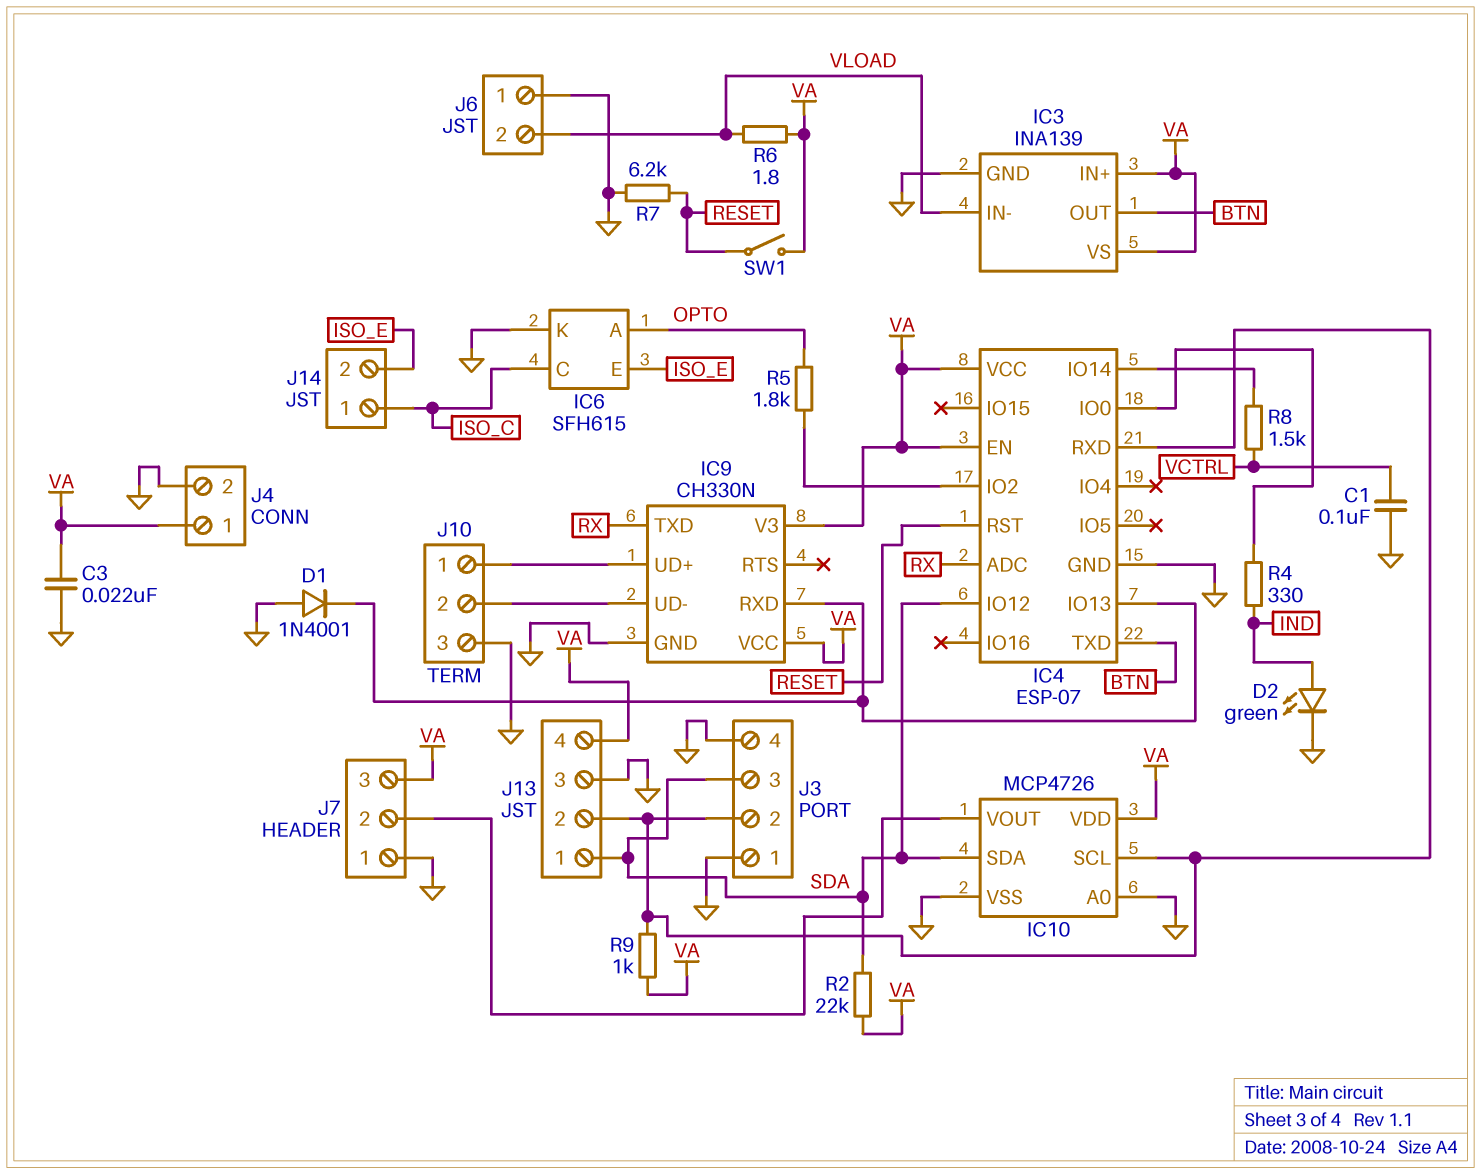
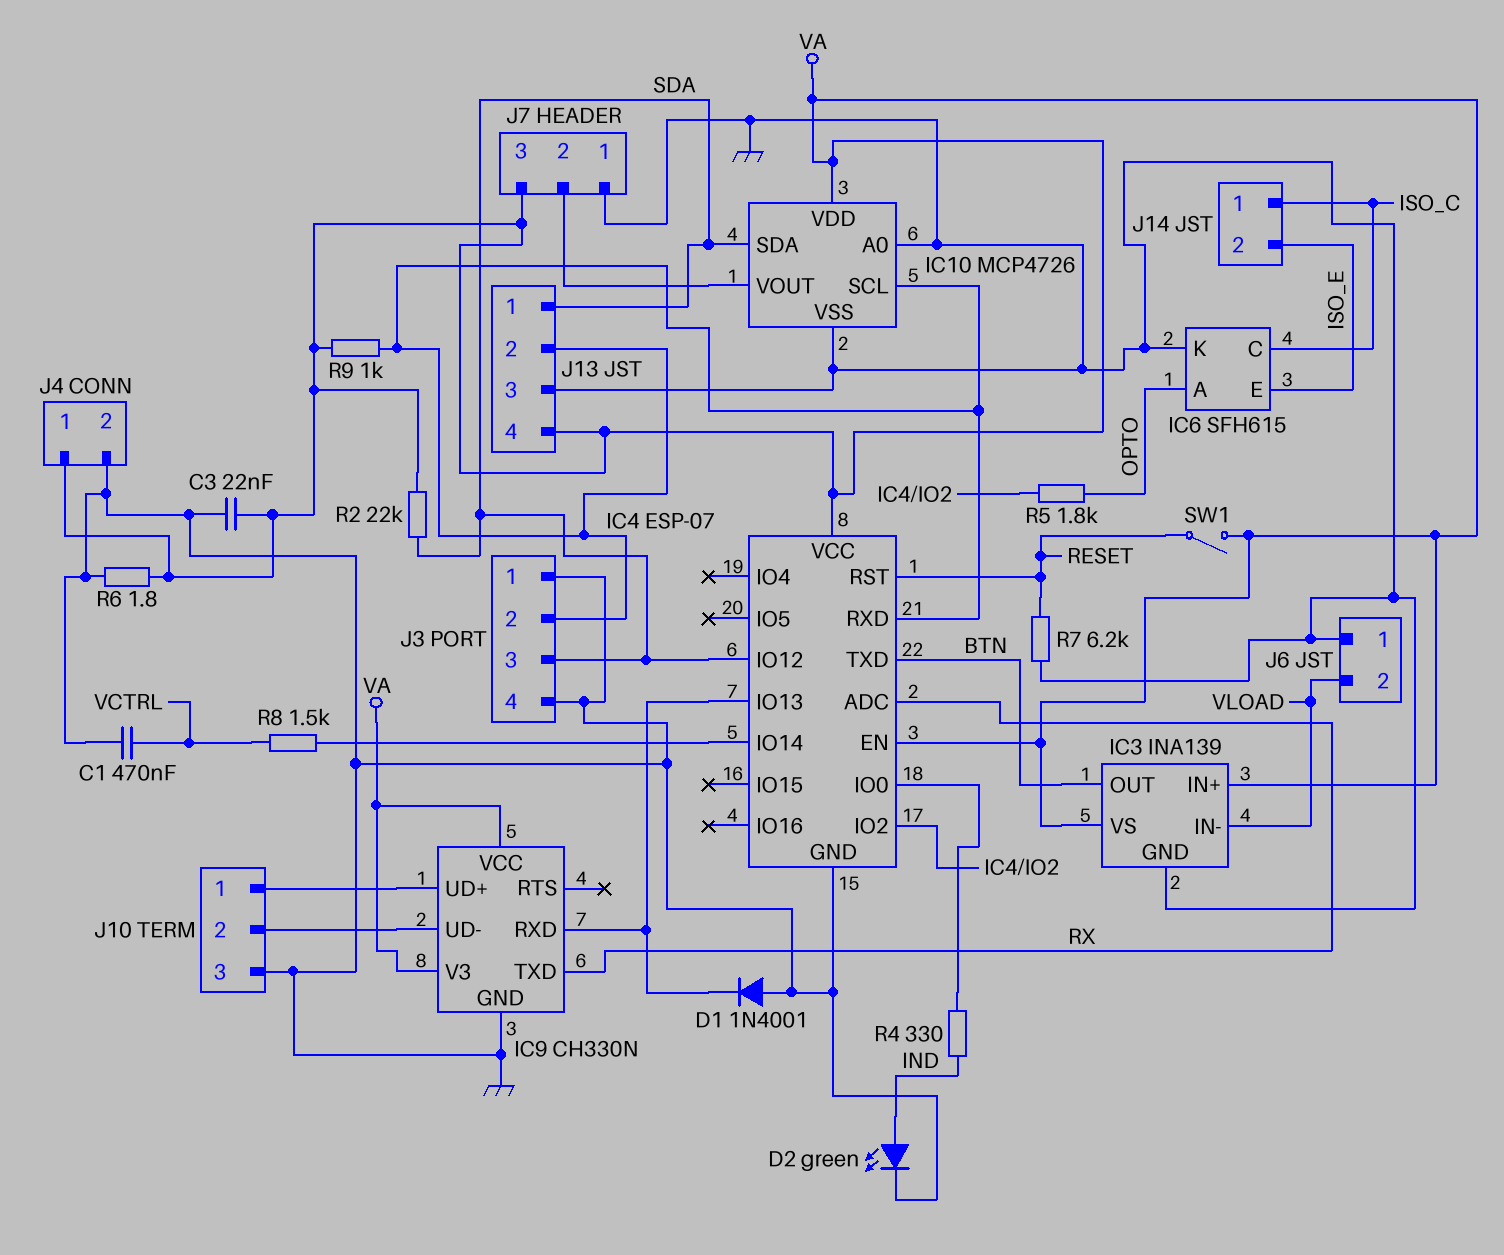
C1: 100nF (GND, VCTRL) -> 470nF (GND, VCTRL)
R6: 1.8 (VA, VLOAD) -> 1.8 (GND, VA)

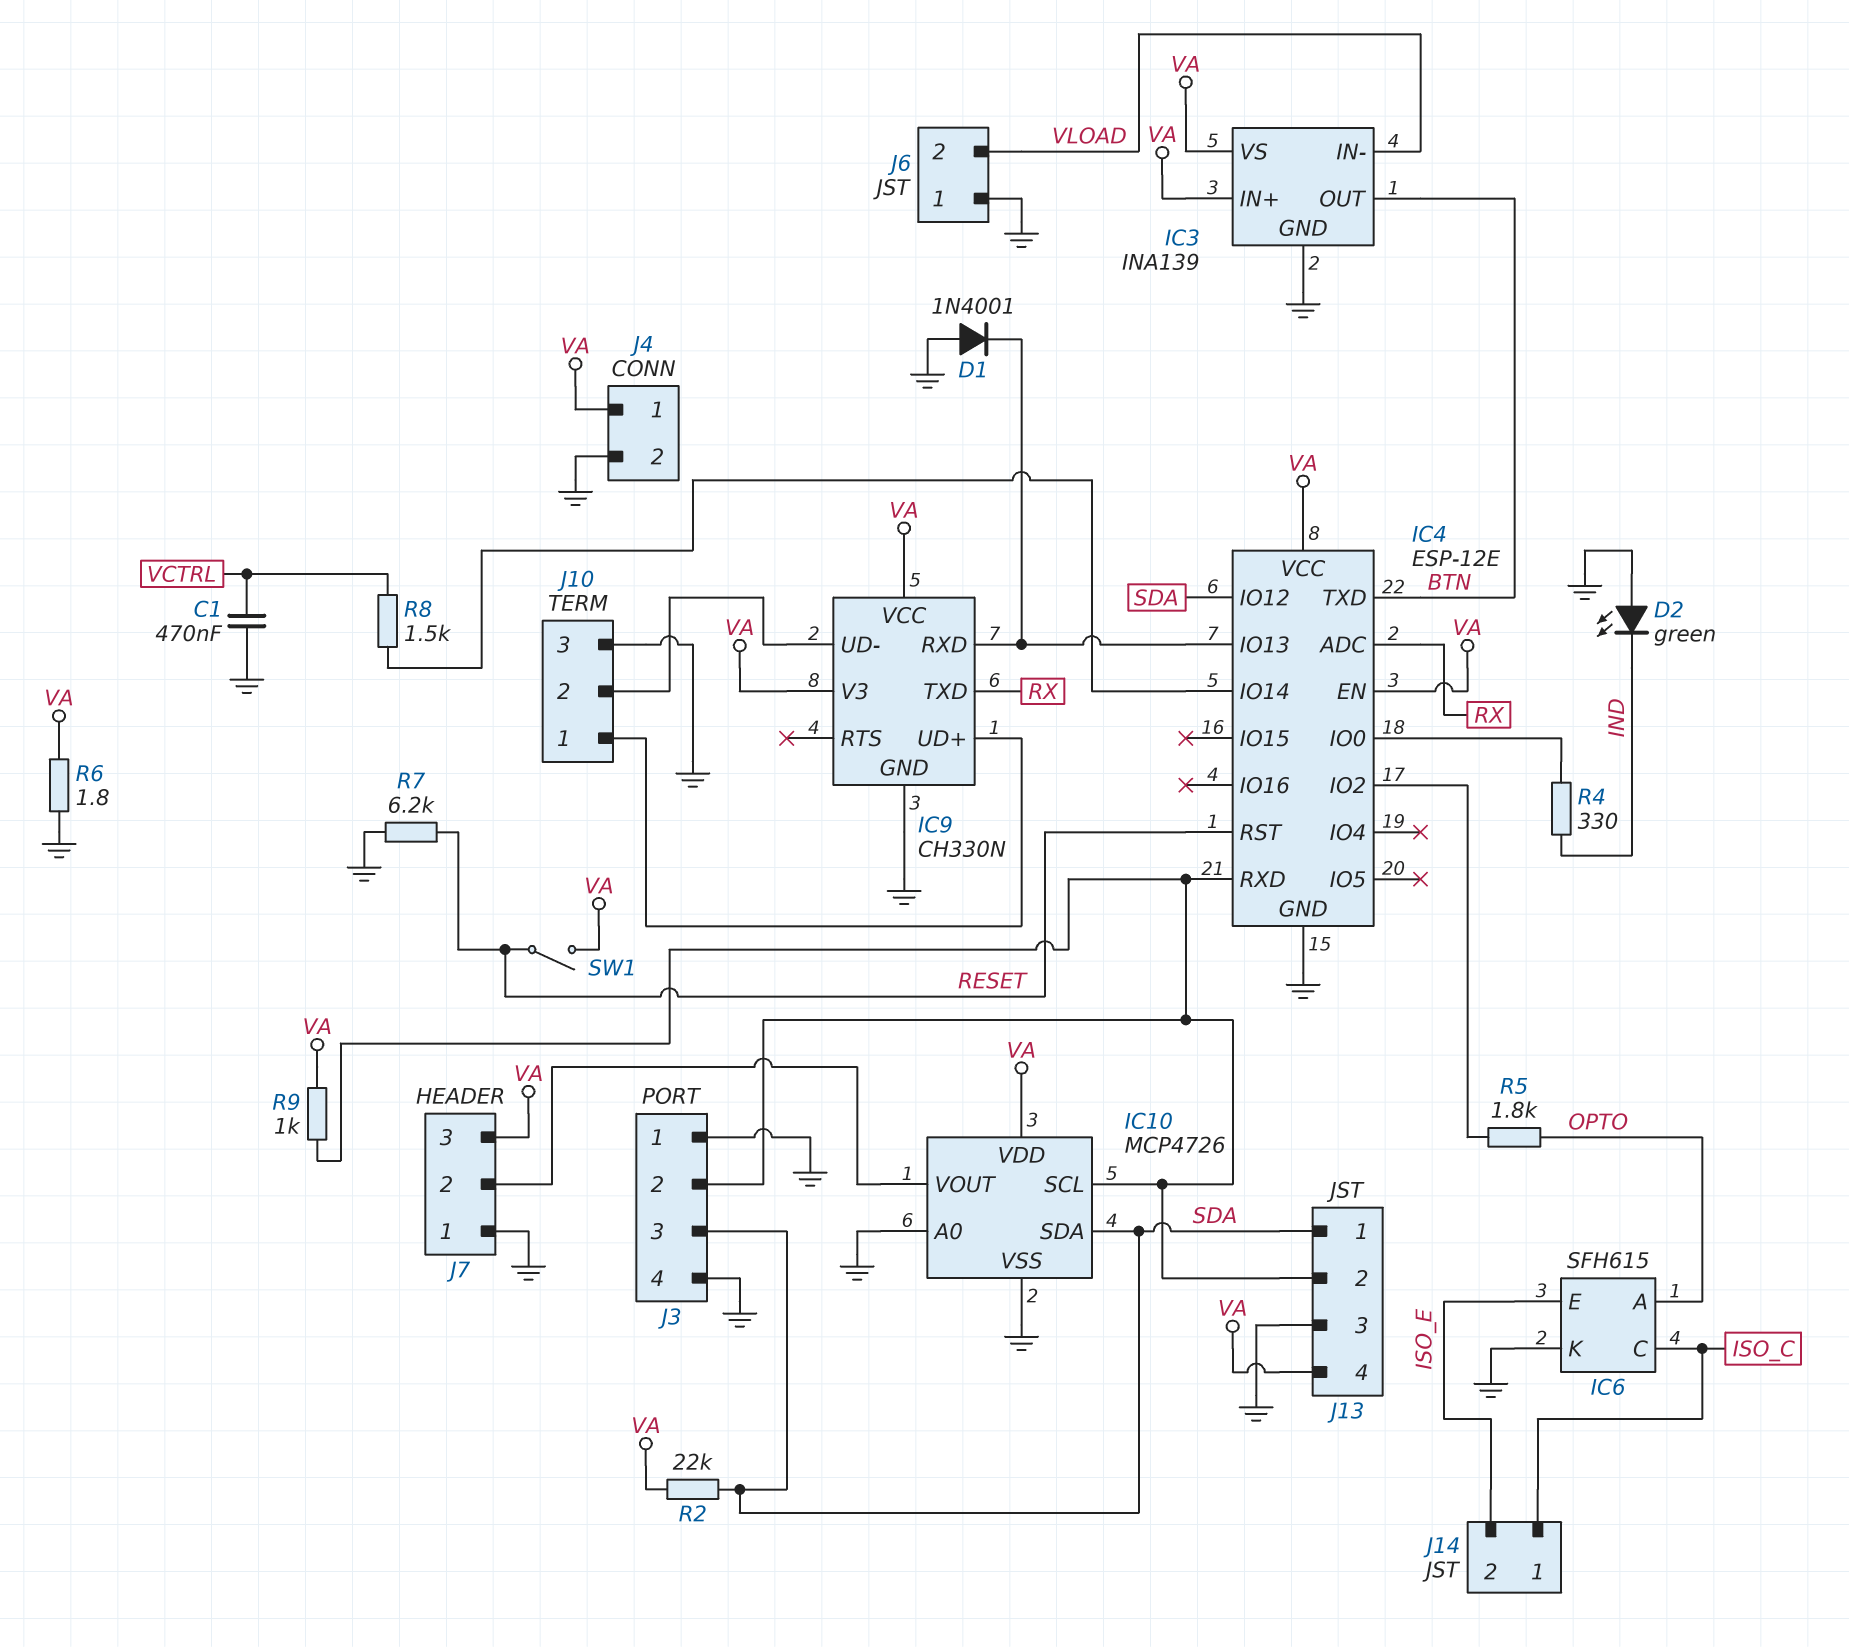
C3: 22nF (GND, VA) -> none
D2: LED green (A IND, K GND) -> LED green (A GND, K IND)
IC4: ESP-07 -> ESP-12E

